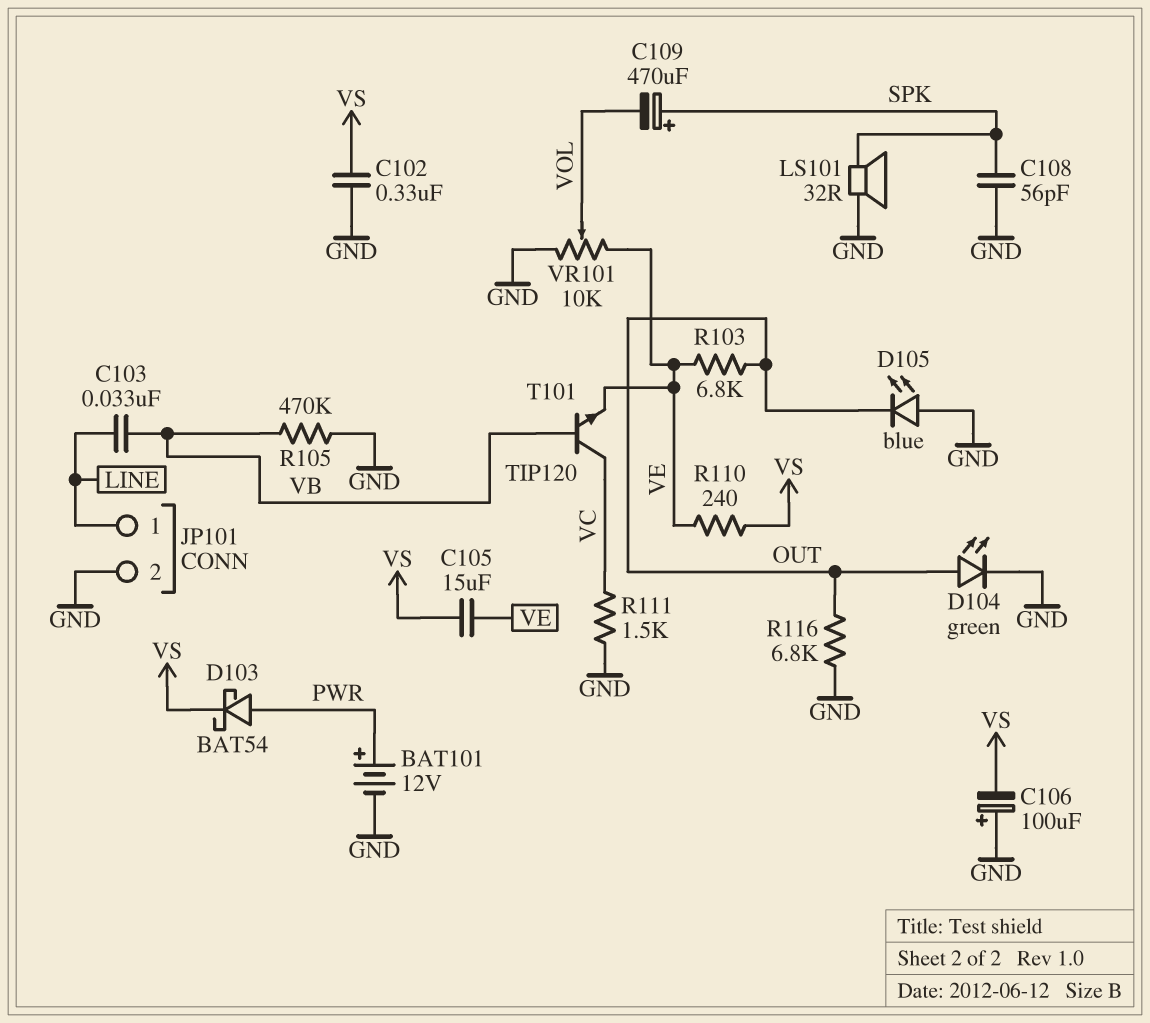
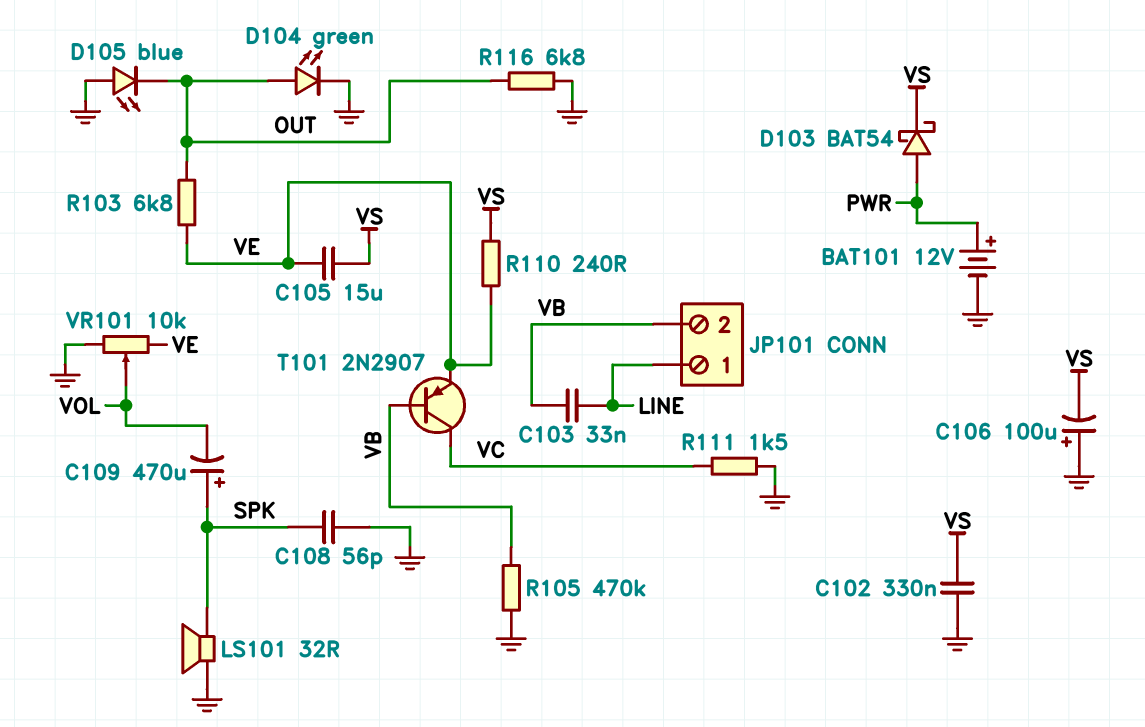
JP101 pin 2: GND -> VB
T101: NPN TIP120 (B VB, C VC, E VE) -> PNP 2N2907 (B VB, C VC, E VE)

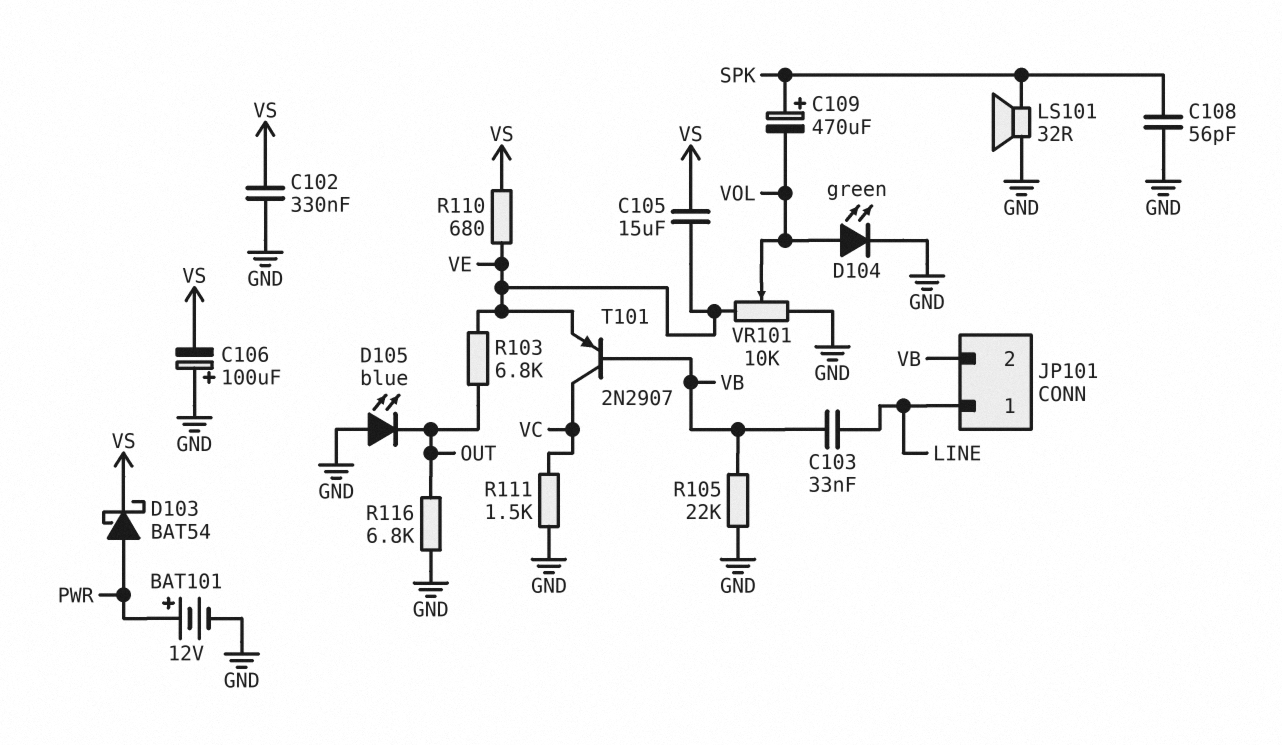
D104: LED green (A OUT, K GND) -> LED green (A VOL, K GND)
R105: 470k (GND, VB) -> 22k (GND, VB)
R110: 240 (VE, VS) -> 680 (VE, VS)

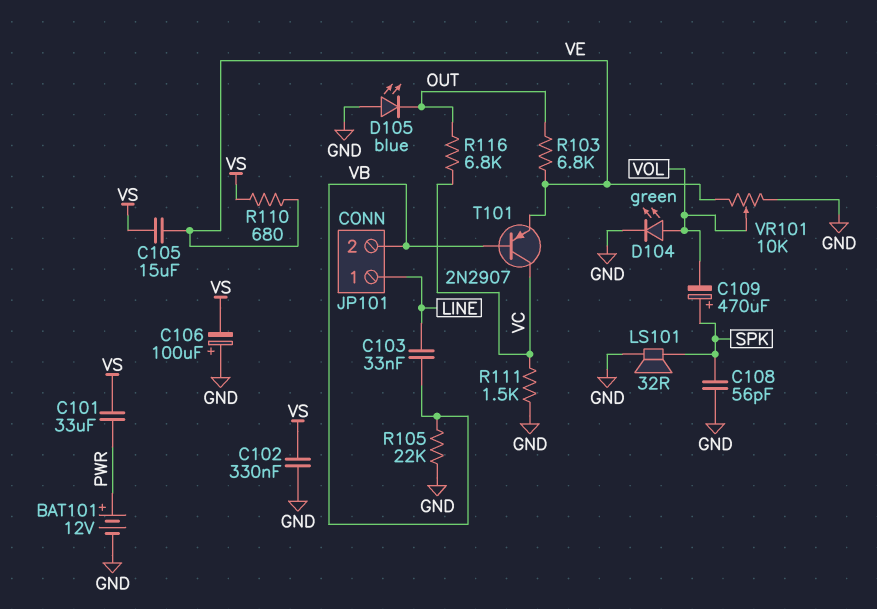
C101: none -> 33uF (PWR, VS)
D103: schottky BAT54 (A PWR, K VS) -> none
R116: 6.8k (GND, OUT) -> 6.8k (OUT, VC)

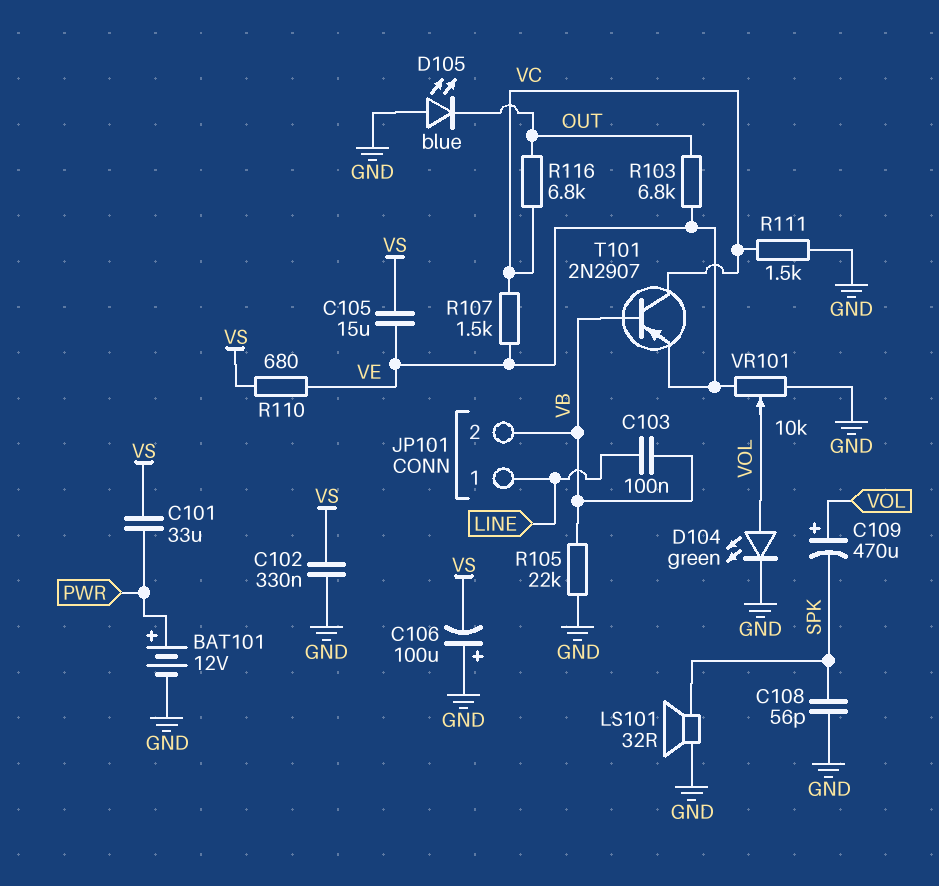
C103: 33nF (LINE, VB) -> 100nF (LINE, VB)
C109: 470uF (plus SPK, minus VOL) -> 470uF (plus VOL, minus SPK)
R107: none -> 1.5k (VC, VE)

